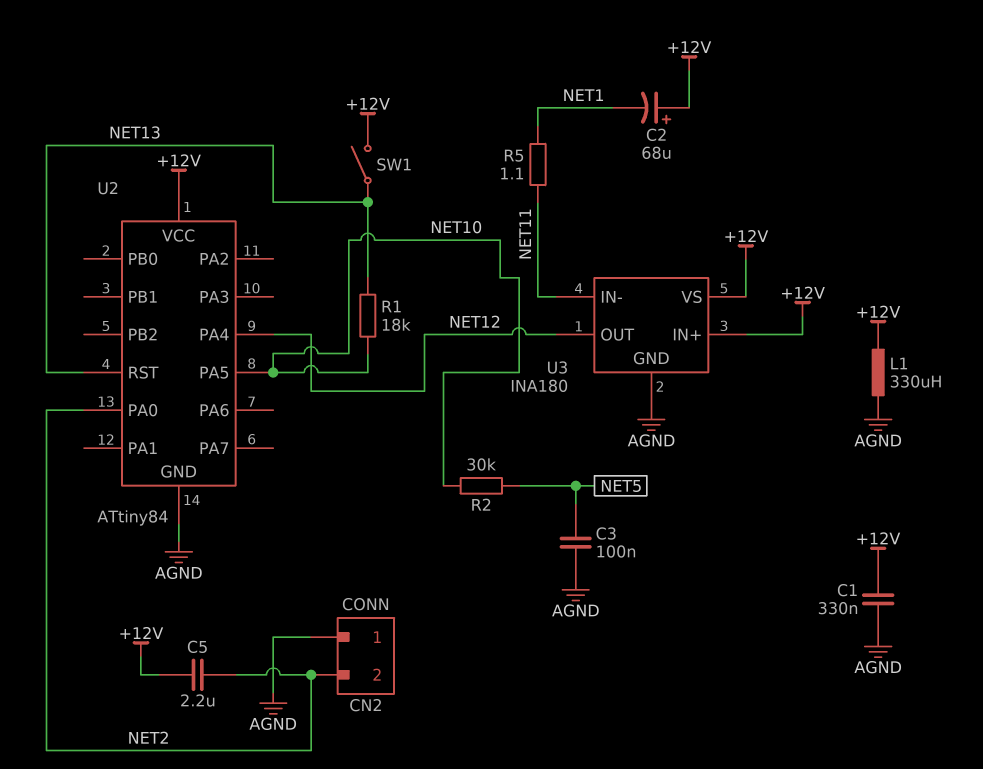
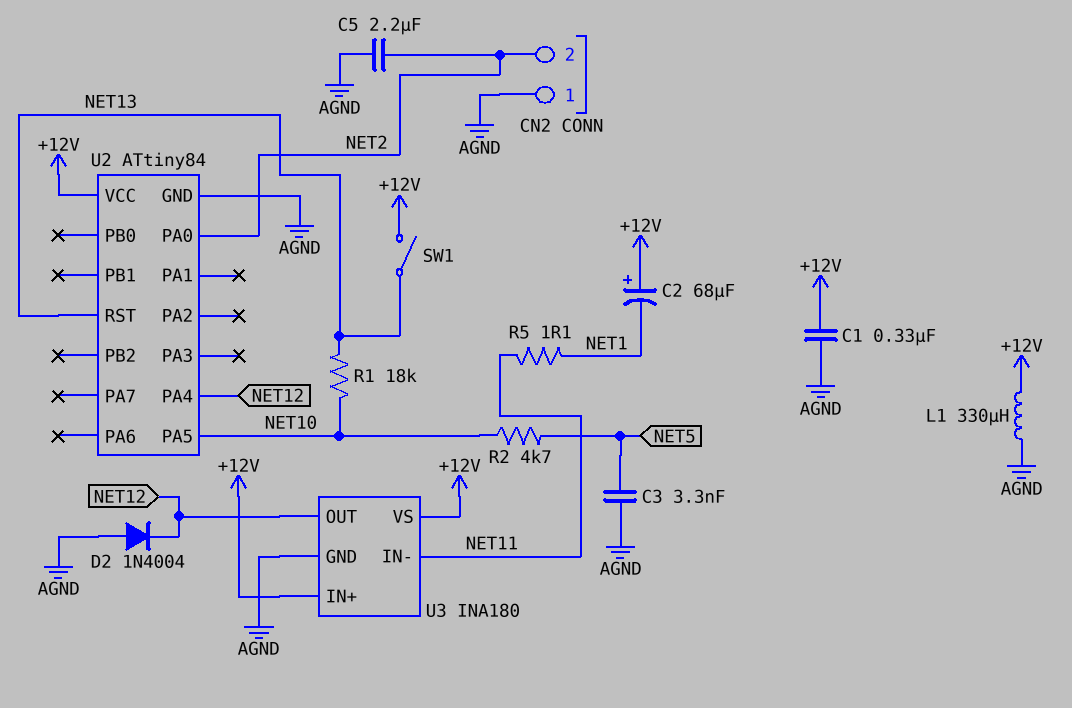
C3: 100nF (AGND, NET5) -> 3.3nF (AGND, NET5)
C5: 2.2uF (+12V, NET2) -> 2.2uF (AGND, NET2)
D2: none -> diode 1N4004 (A AGND, K NET12)
R2: 30k (NET5, NET10) -> 4.7k (NET5, NET10)

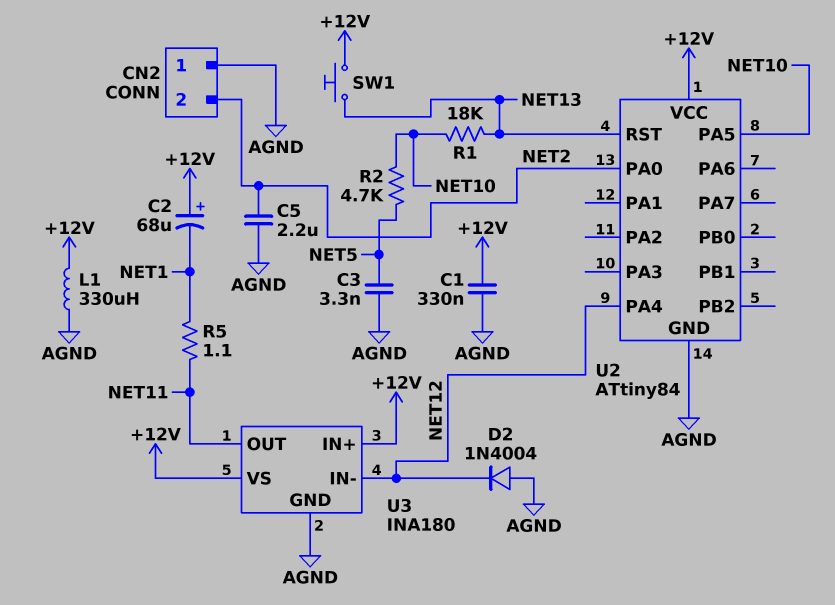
SW1: switch (+12V, NET13) -> button (+12V, NET13)
U3 pin IN-: NET11 -> NET12
U3 pin OUT: NET12 -> NET11

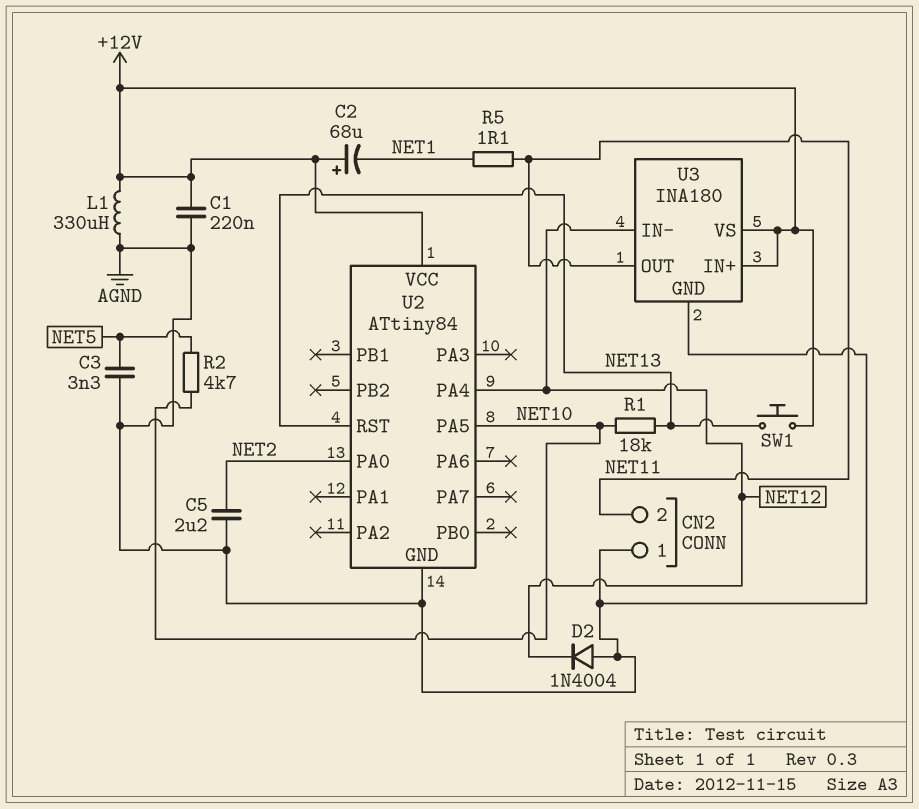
C1: 330nF (+12V, AGND) -> 220nF (+12V, AGND)
CN2 pin 2: NET2 -> NET11

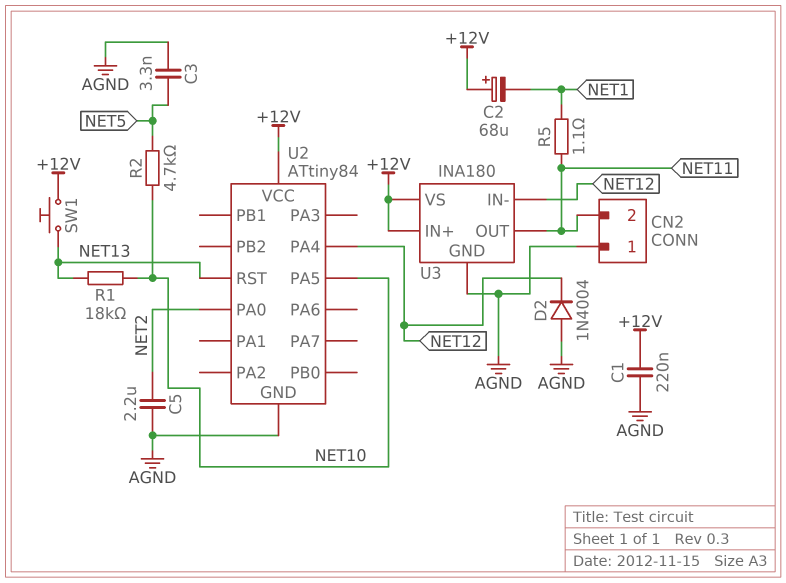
L1: 330uH (+12V, AGND) -> none

